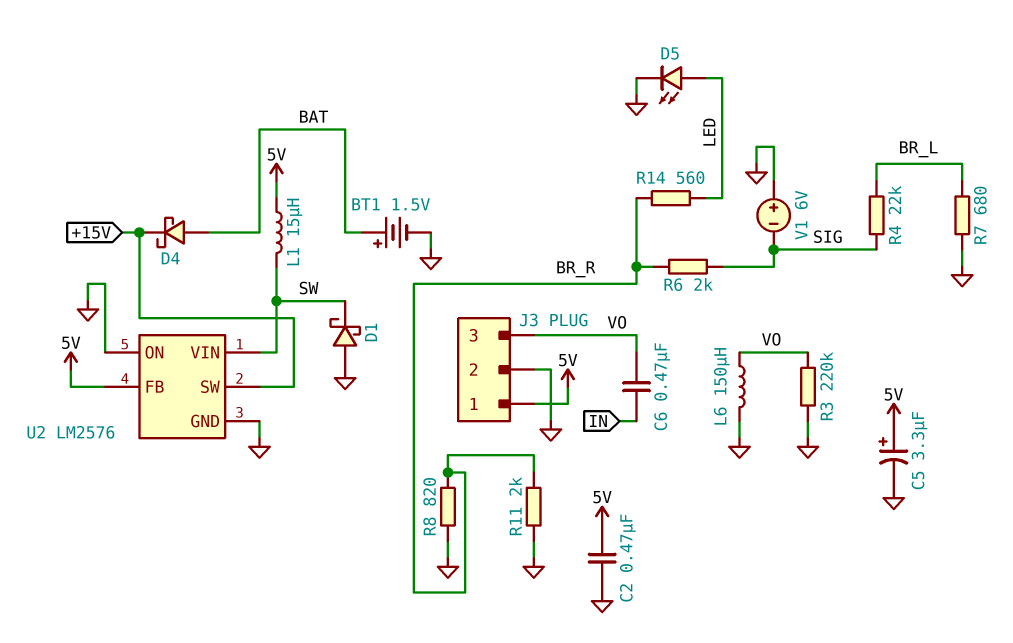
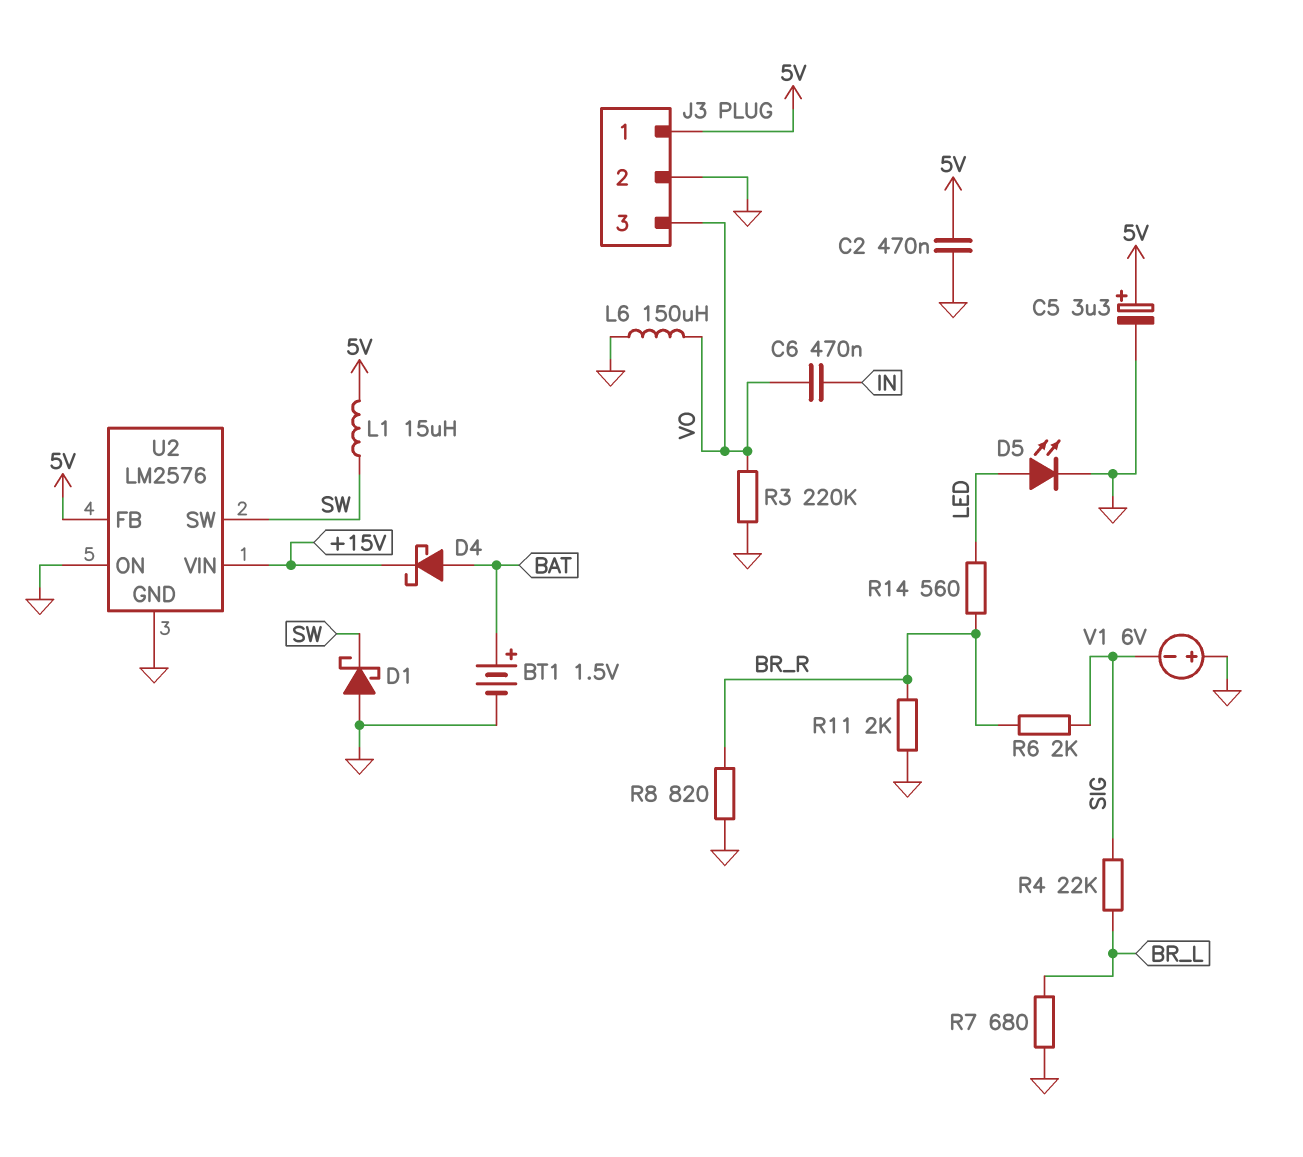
U2 pin SW: +15V -> SW
U2 pin VIN: SW -> +15V

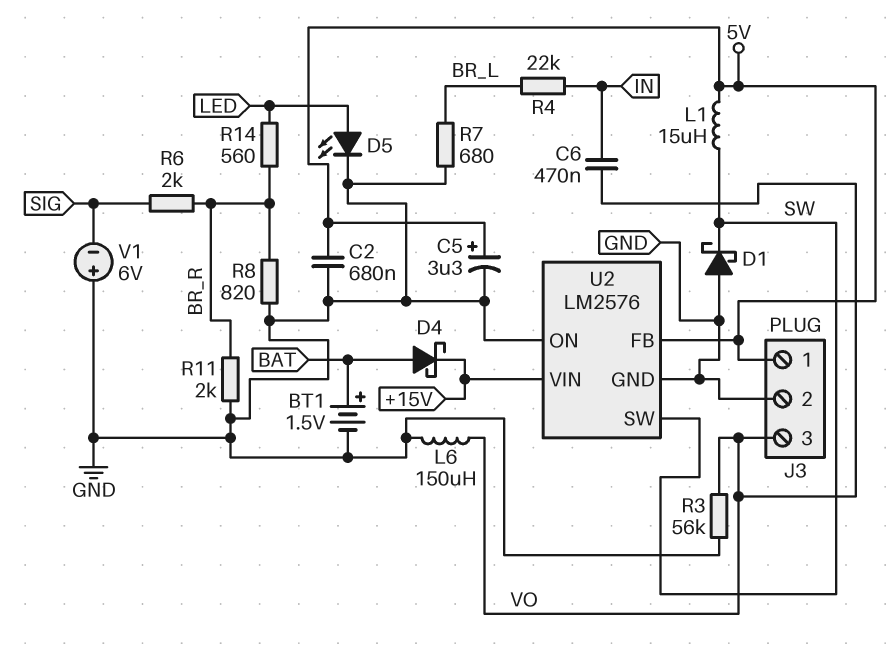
C2: 470nF (5V, GND) -> 680nF (5V, GND)
R3: 220k (GND, VO) -> 56k (GND, VO)
R4: 22k (BR_L, SIG) -> 22k (BR_L, IN)

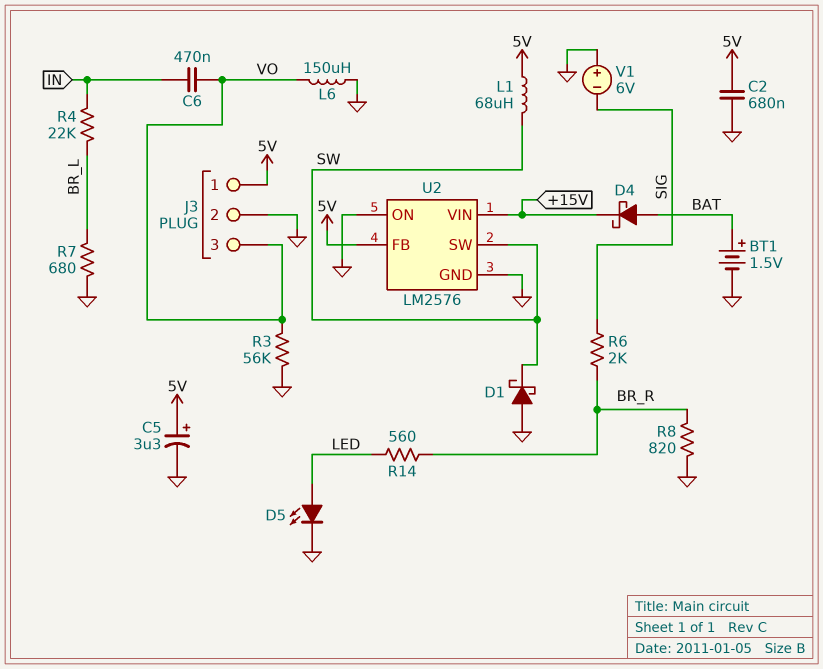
L1: 15uH (5V, SW) -> 68uH (5V, SW)
R11: 2k (BR_R, GND) -> none

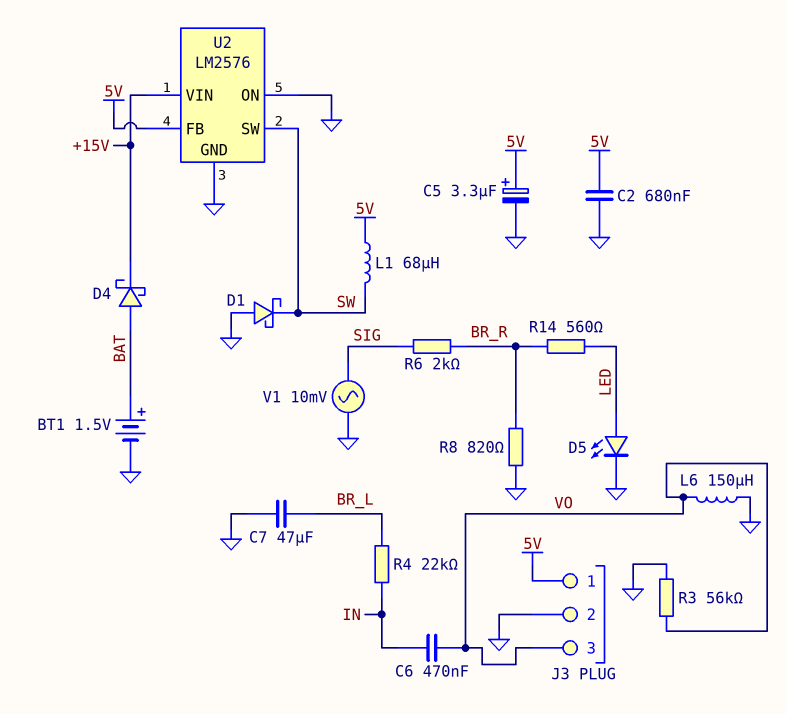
C7: none -> 47uF (BR_L, GND)
R7: 680 (BR_L, GND) -> none
V1: 6V (plus GND, minus SIG) -> AC 10mV (GND, SIG)

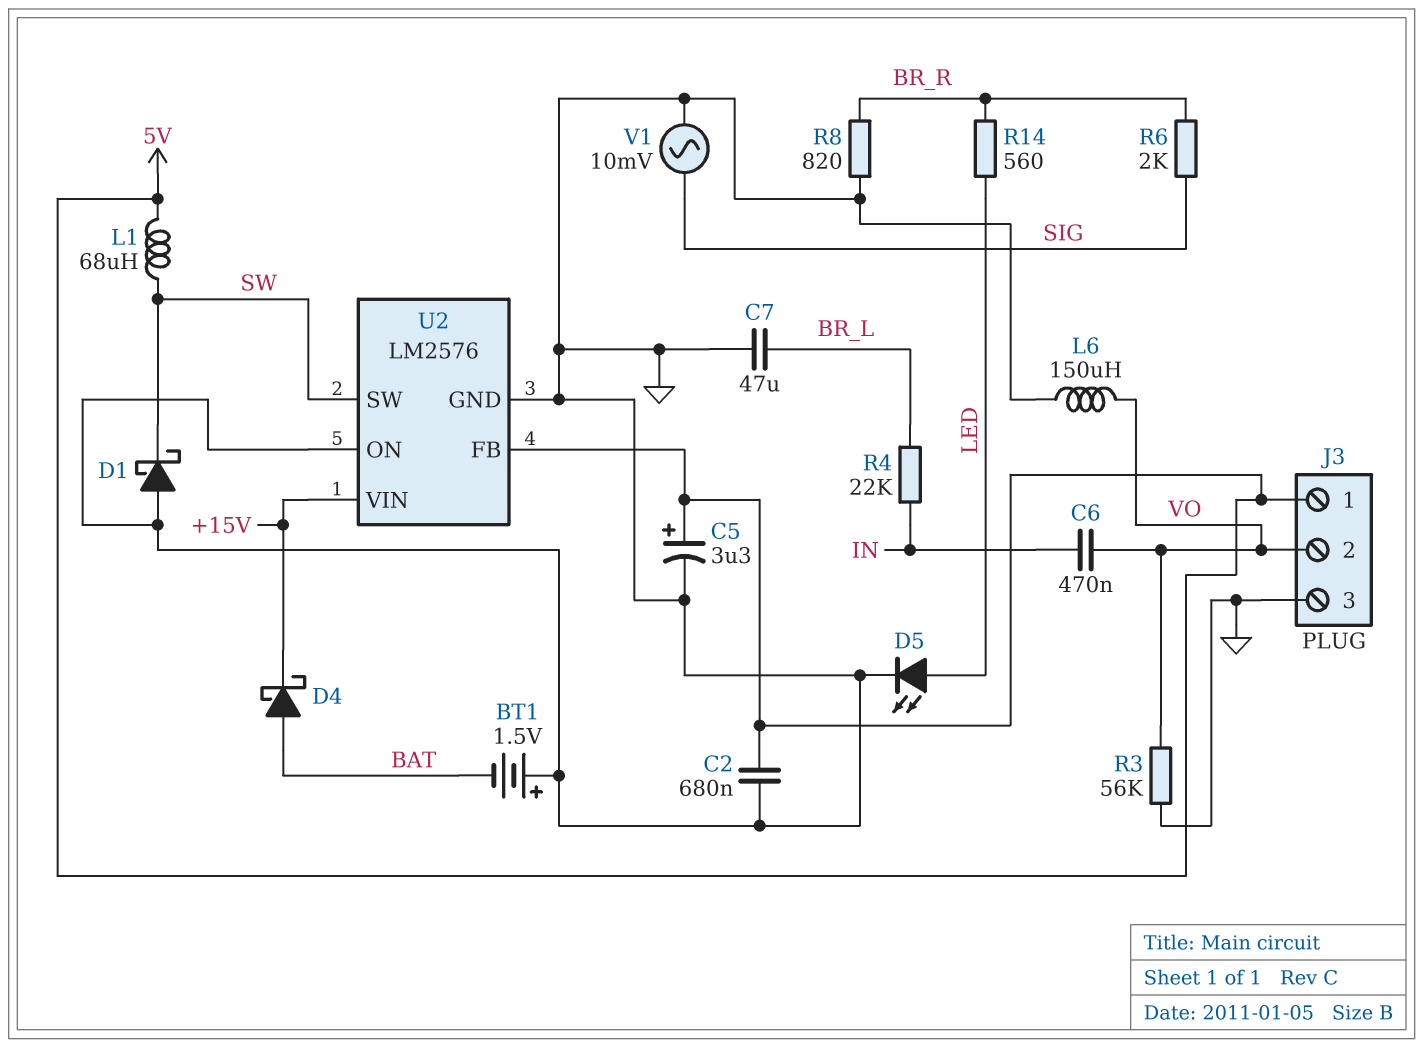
BT1: 1.5V (plus BAT, minus GND) -> 1.5V (plus GND, minus BAT)
J3 pin 2: GND -> VO
J3 pin 3: VO -> GND

